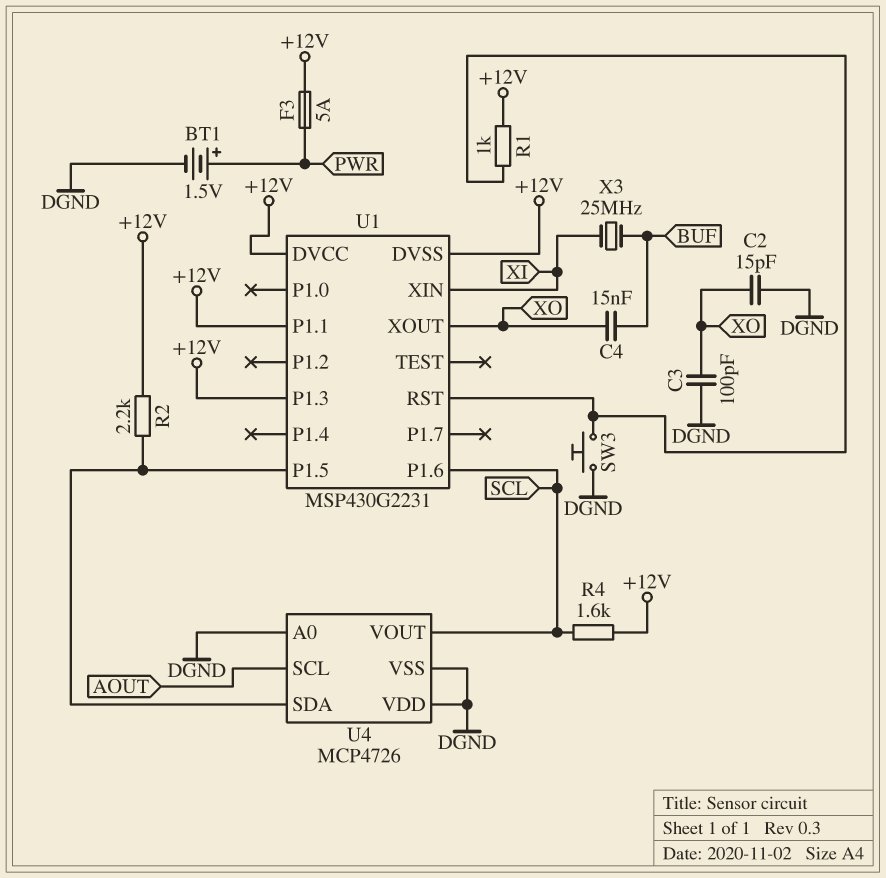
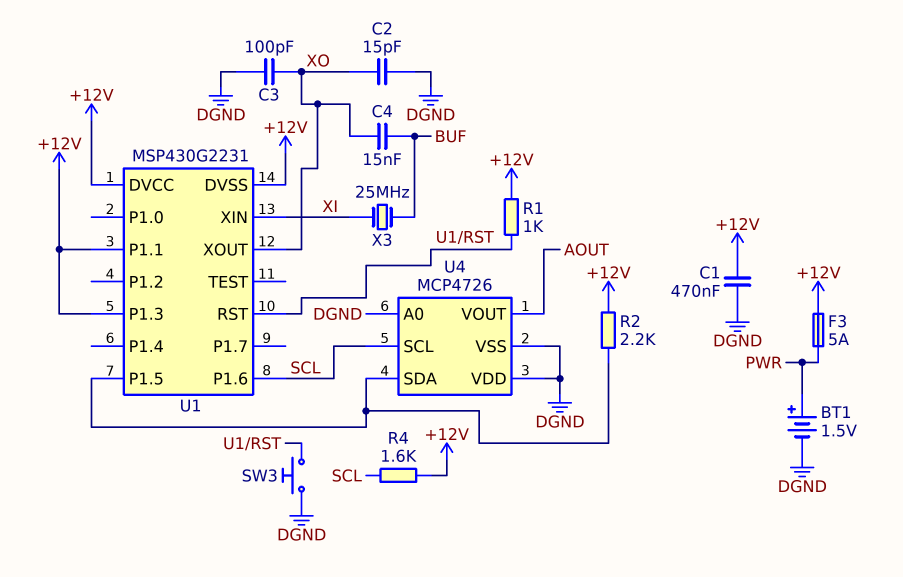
C1: none -> 470nF (+12V, DGND)
U4 pin SCL: AOUT -> SCL
U4 pin VOUT: SCL -> AOUT

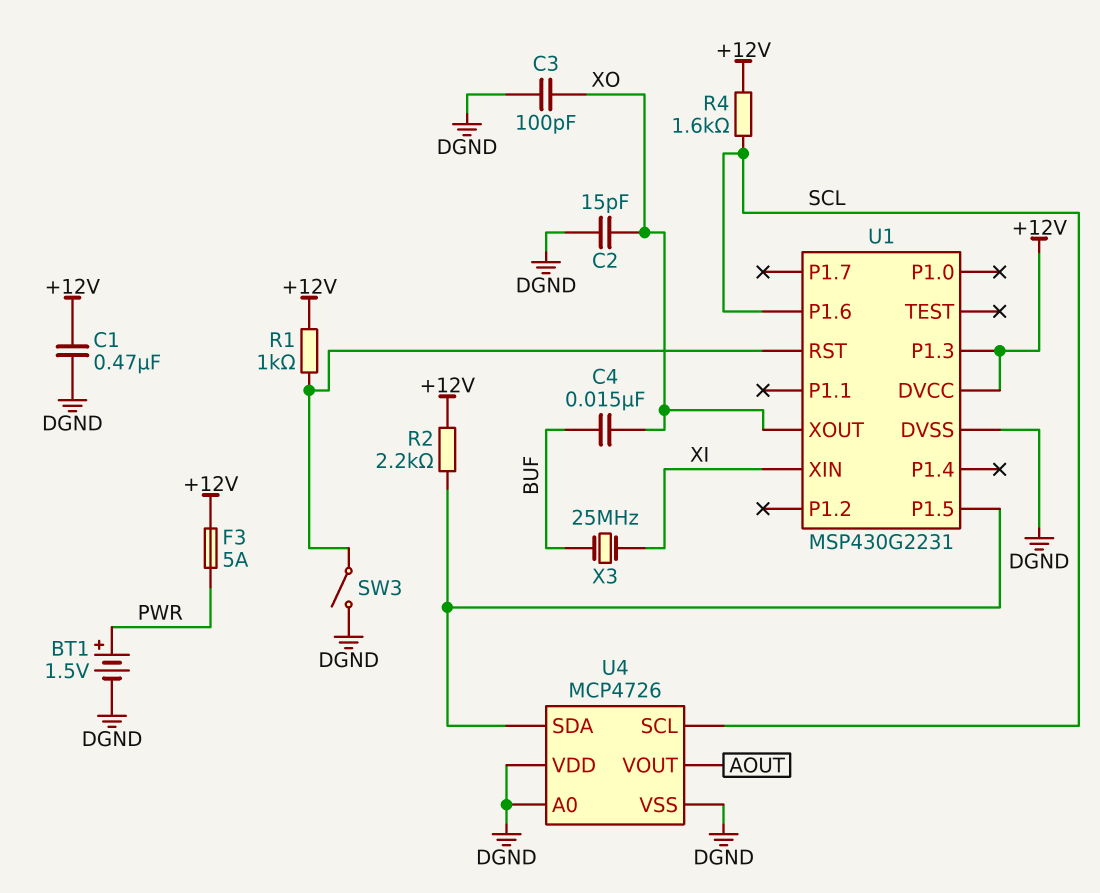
SW3: button (DGND, U1/RST) -> switch (DGND, U1/RST)
U1 pin DVSS: +12V -> DGND
U1 pin P1.1: +12V -> none

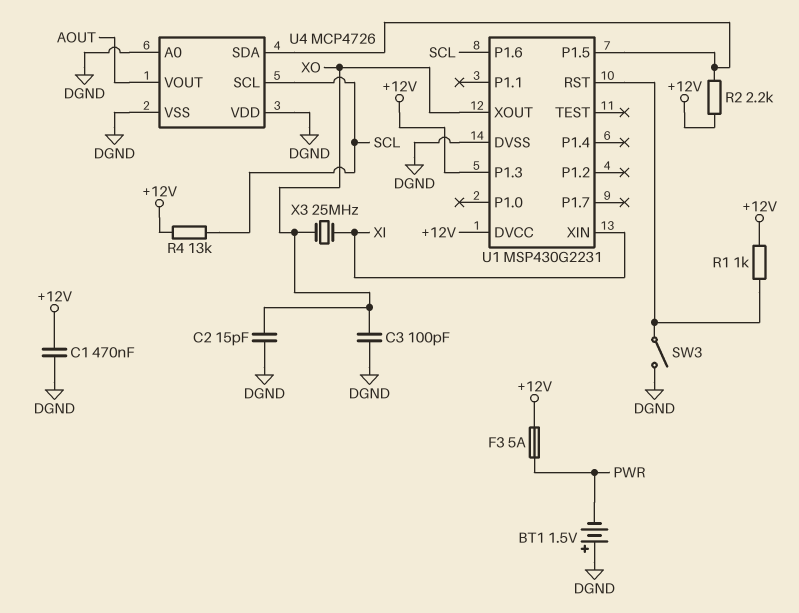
BT1: 1.5V (plus PWR, minus DGND) -> 1.5V (plus DGND, minus PWR)
C4: 15nF (BUF, XO) -> none
R4: 1.6k (+12V, SCL) -> 13k (+12V, SCL)
X3: 25MHz (BUF, XI) -> 25MHz (XI, XO)

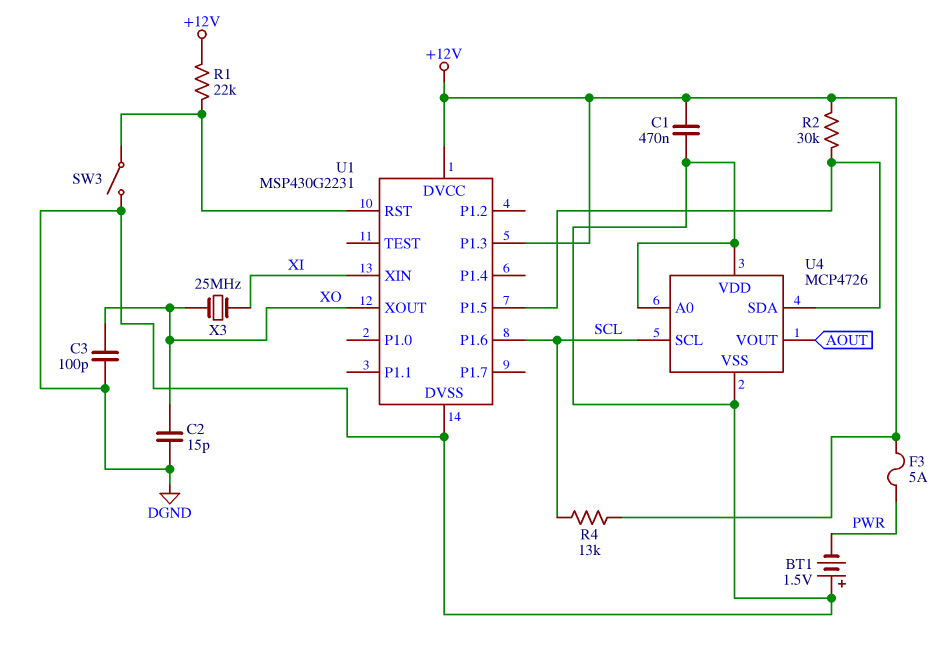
R1: 1k (+12V, U1/RST) -> 22k (+12V, U1/RST)
R2: 2.2k (+12V, U1/P1.5) -> 30k (+12V, U1/P1.5)

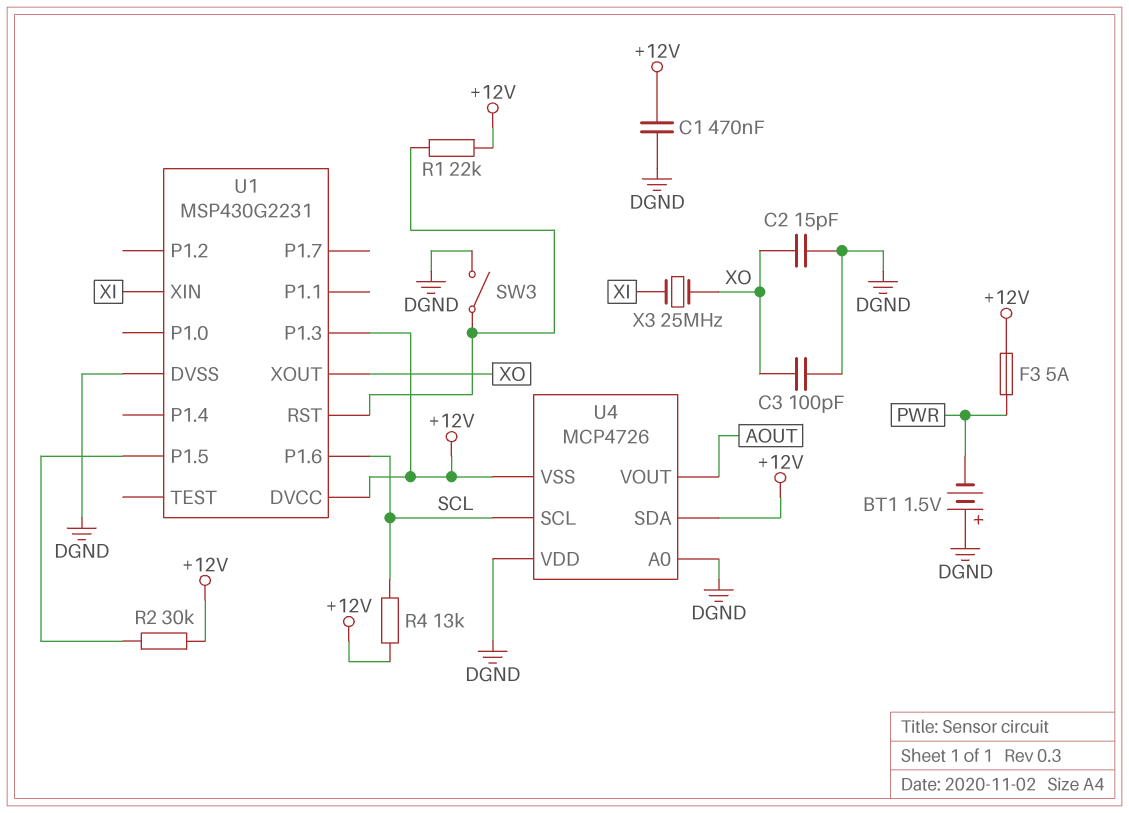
U4 pin SDA: U1/P1.5 -> +12V
U4 pin VSS: DGND -> +12V

